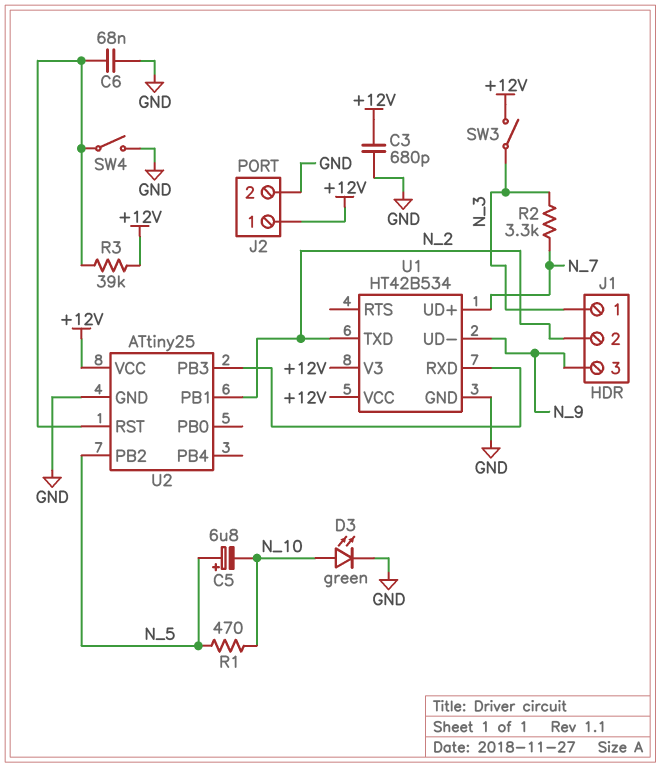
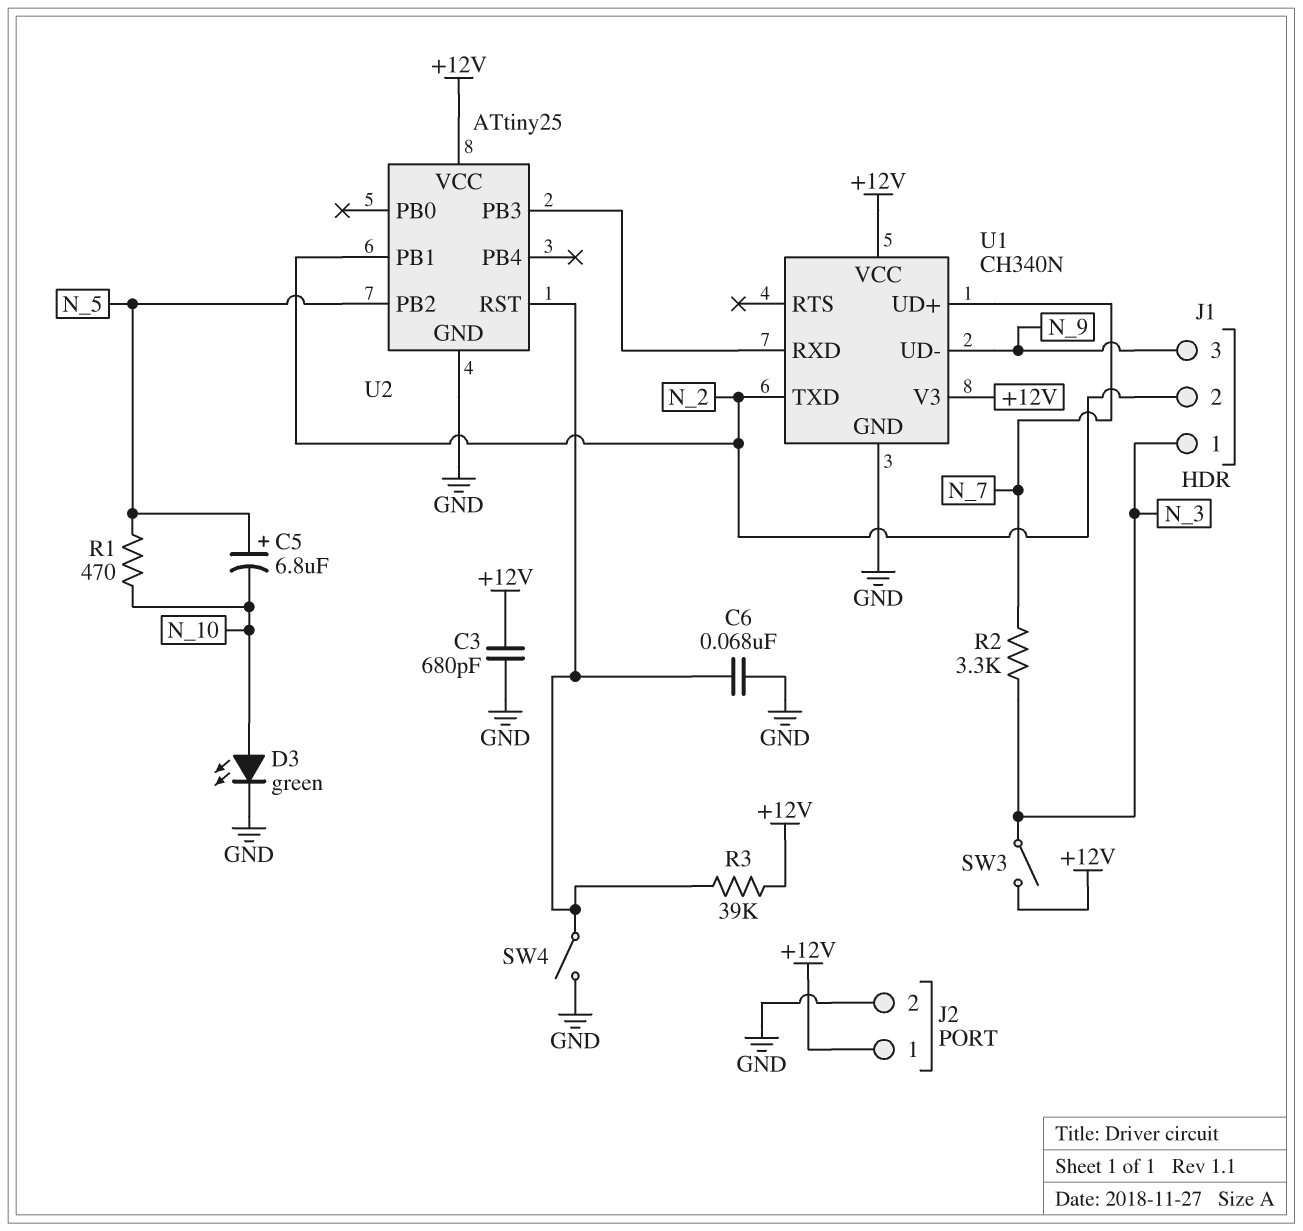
U1: HT42B534 -> CH340N

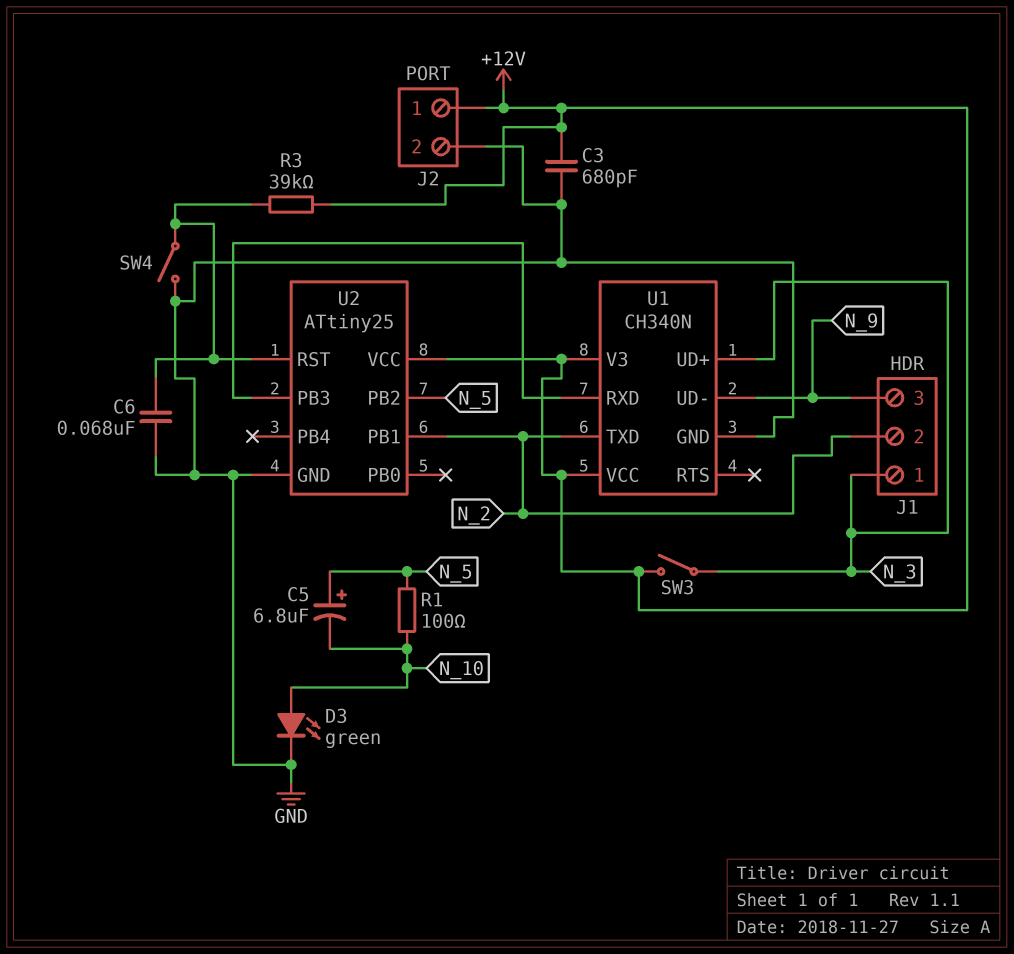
R1: 470 (N_5, N_10) -> 100 (N_5, N_10)
R2: 3.3k (N_3, N_7) -> none
U1 pin UD+: N_7 -> N_3

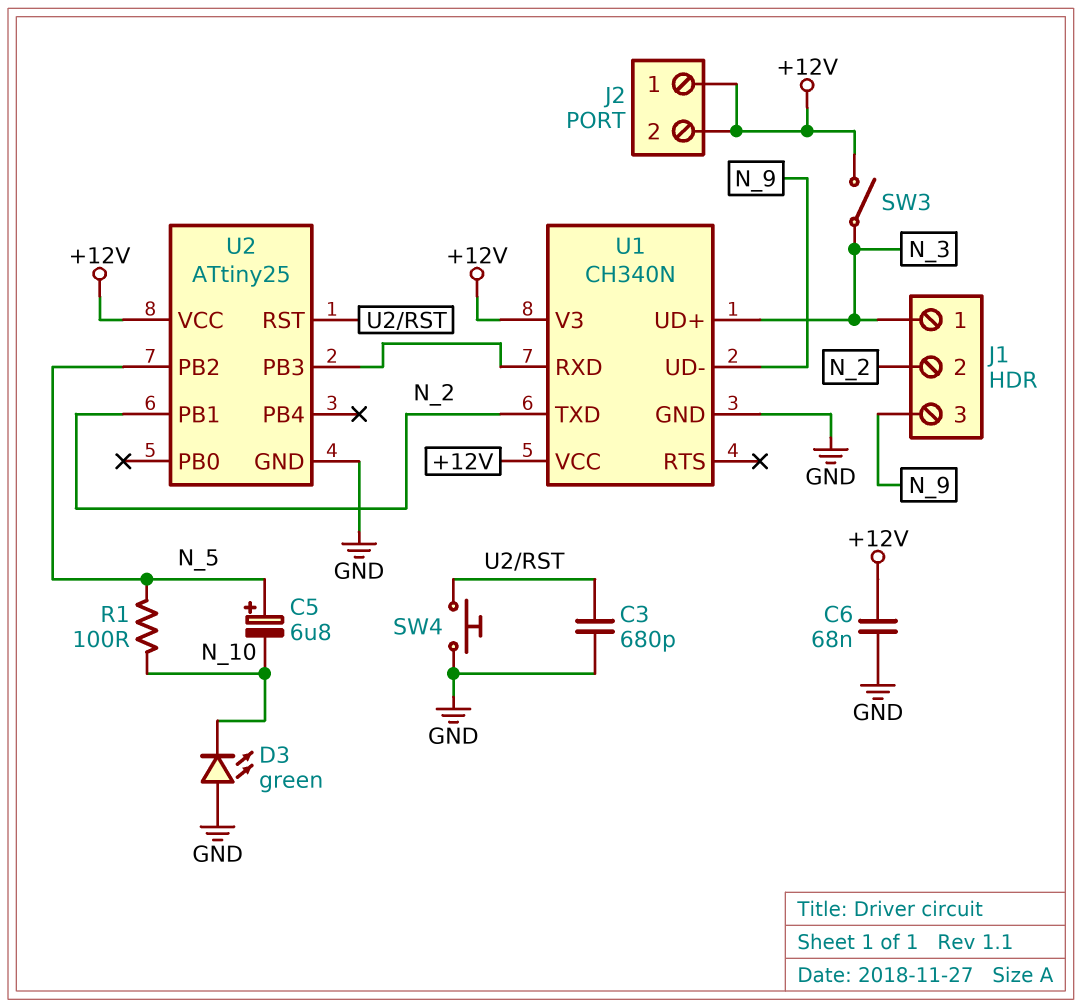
C3: 680pF (+12V, GND) -> 680pF (GND, U2/RST)
C6: 68nF (GND, U2/RST) -> 68nF (+12V, GND)
D3: LED green (A N_10, K GND) -> LED green (A GND, K N_10)
J2 pin 2: GND -> +12V
R3: 39k (+12V, U2/RST) -> none
SW4: switch (GND, U2/RST) -> button (GND, U2/RST)

